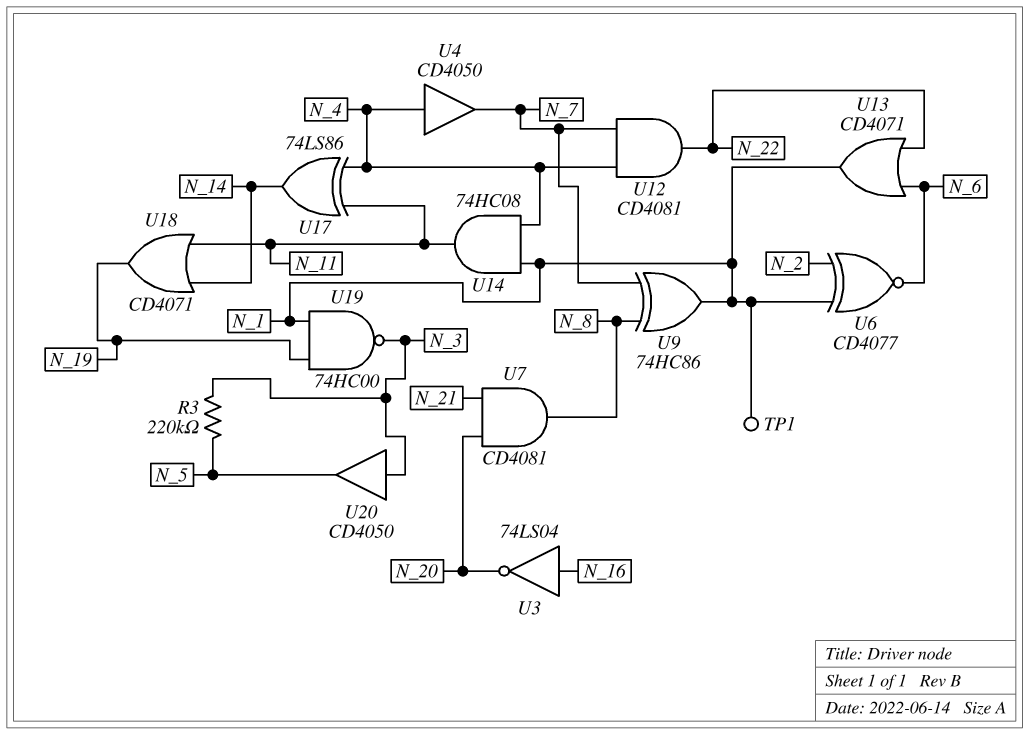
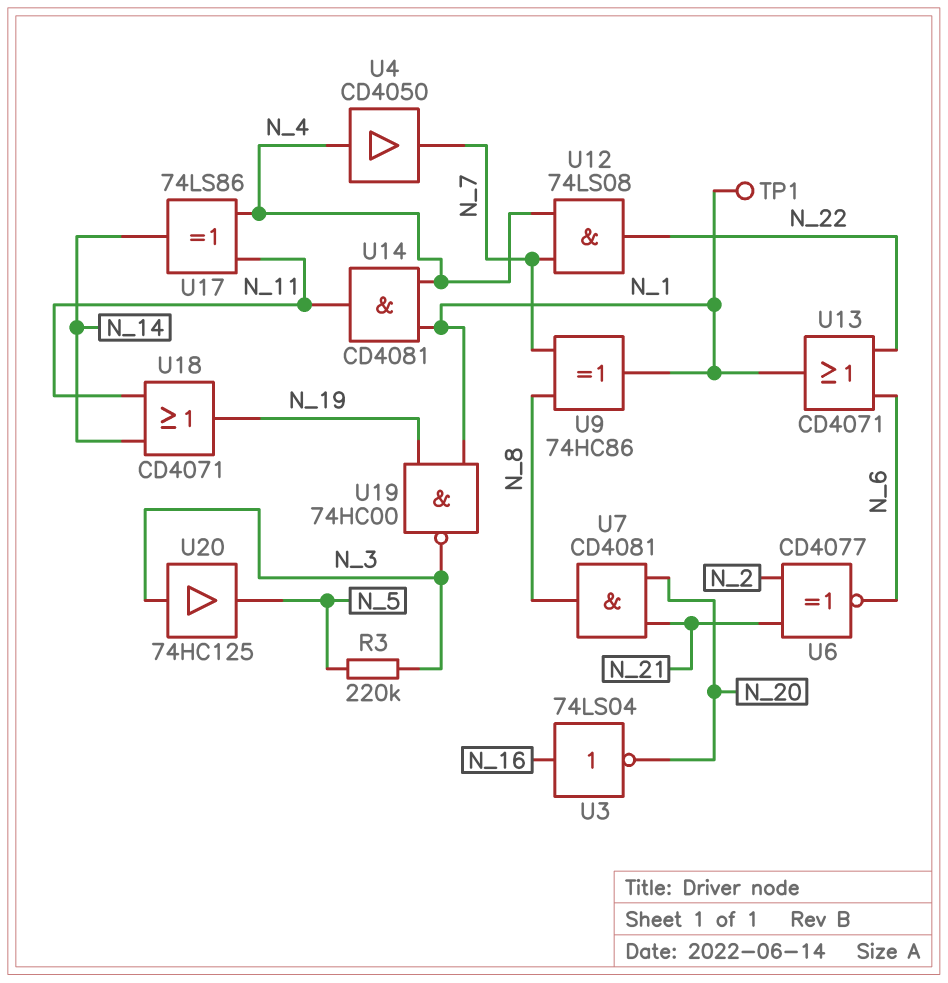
U6: XNOR CD4077 (in N_1, in N_2, out N_6) -> XNOR CD4077 (in N_2, in N_21, out N_6)
U12: AND CD4081 (in N_4, in N_7, out N_22) -> AND 74LS08 (in N_4, in N_7, out N_22)
U14: AND 74HC08 (in N_1, in N_4, out N_11) -> AND CD4081 (in N_1, in N_4, out N_11)
U20: buffer CD4050 (in N_3, out N_5) -> buffer 74HC125 (in N_3, out N_5)

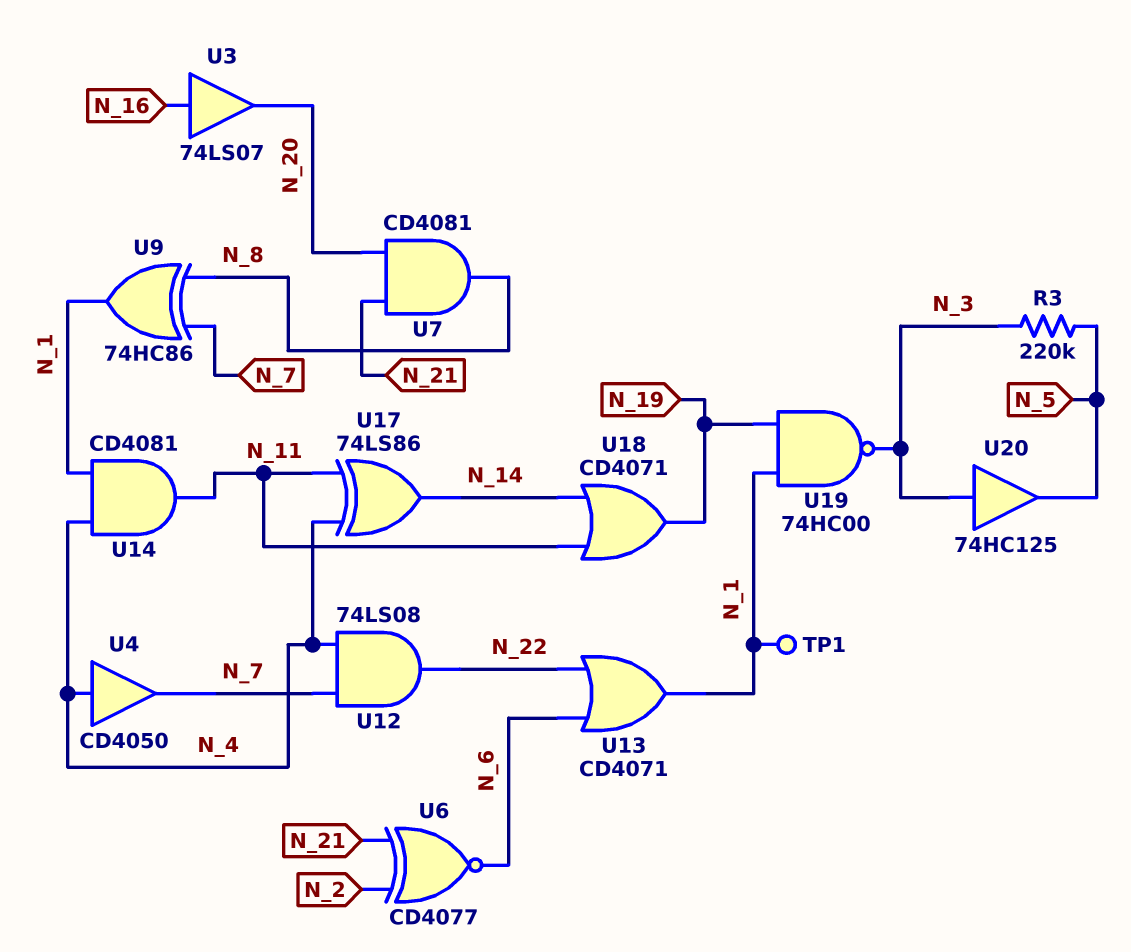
U3: NOT 74LS04 (in N_16, out N_20) -> buffer 74LS07 (in N_16, out N_20)

